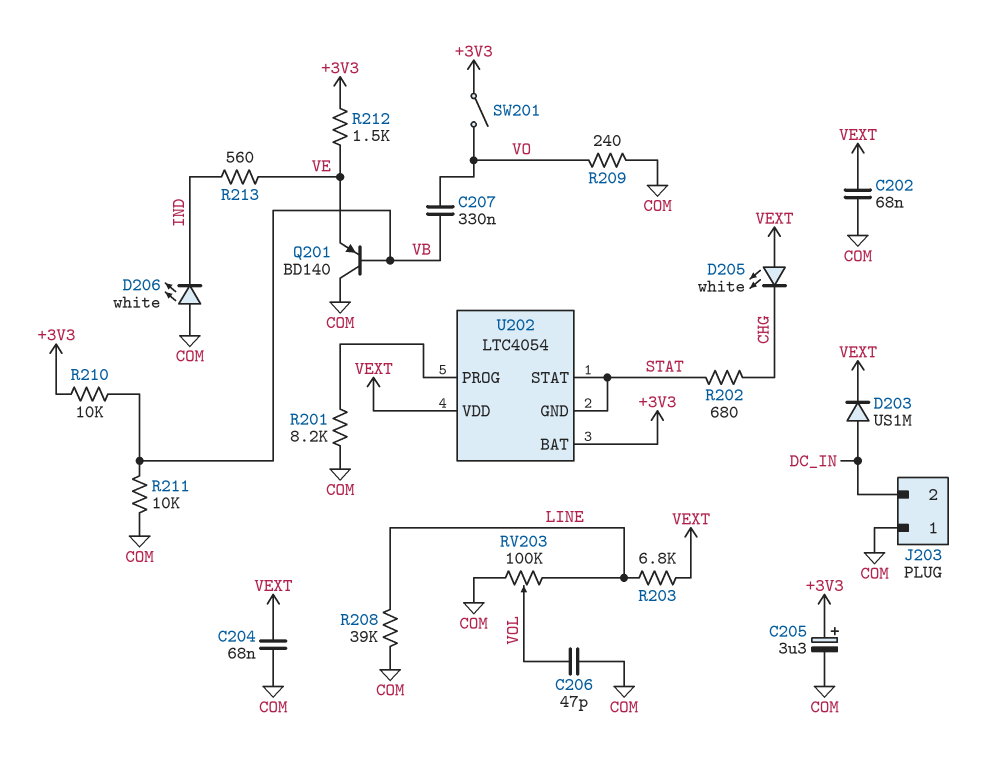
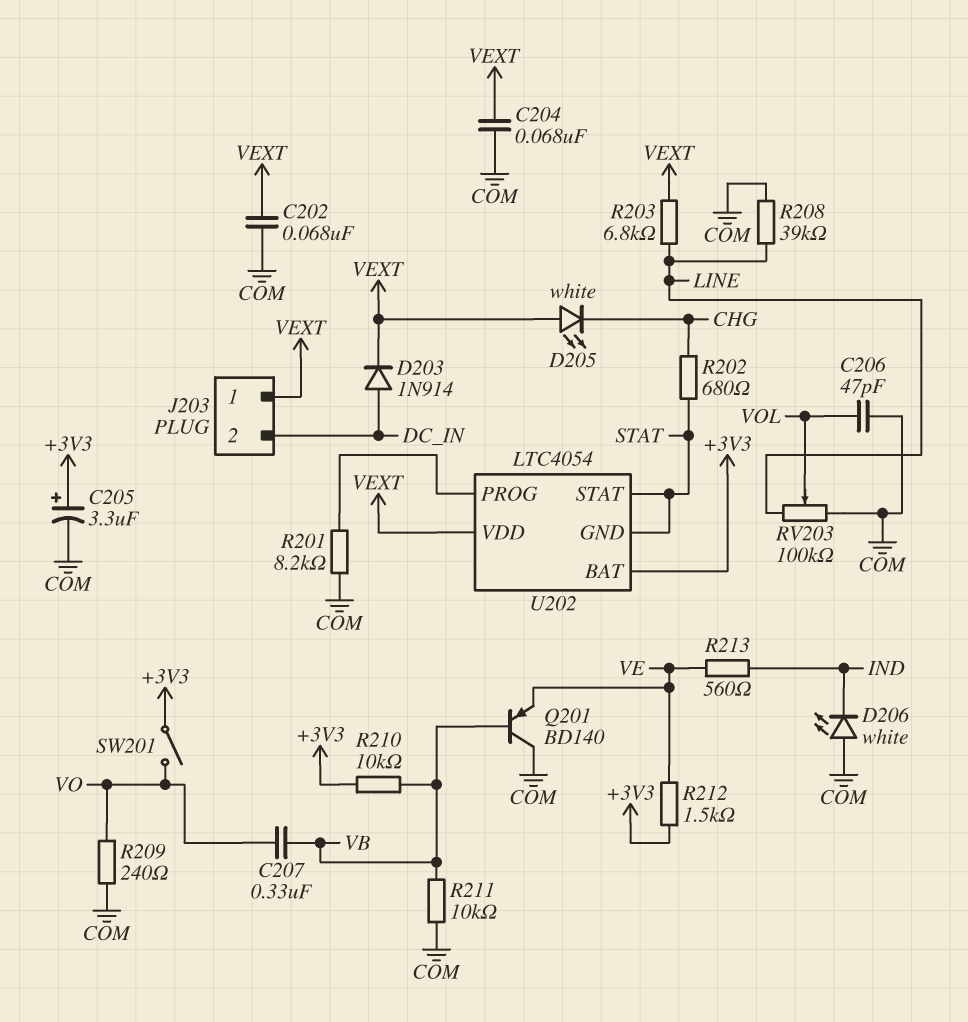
D203: diode US1M (A DC_IN, K VEXT) -> diode 1N914 (A DC_IN, K VEXT)
J203 pin 1: COM -> VEXT

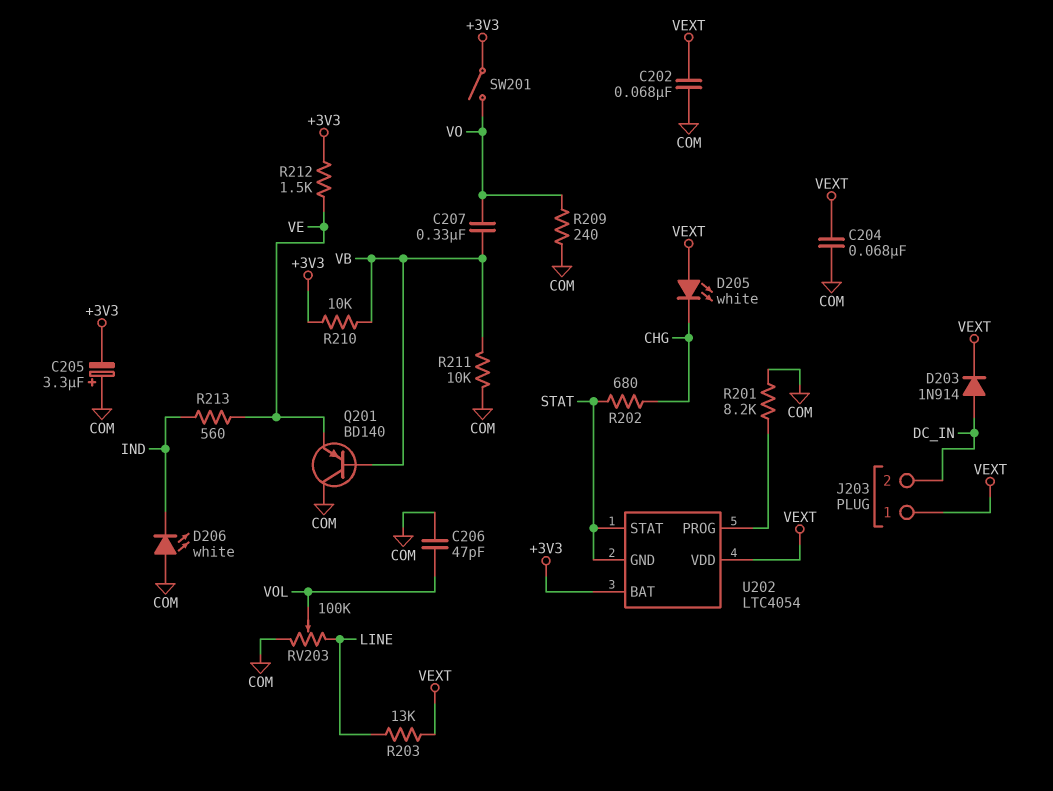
C205: 3.3uF (plus +3V3, minus COM) -> 3.3uF (plus COM, minus +3V3)
R203: 6.8k (LINE, VEXT) -> 13k (LINE, VEXT)
R208: 39k (COM, LINE) -> none

